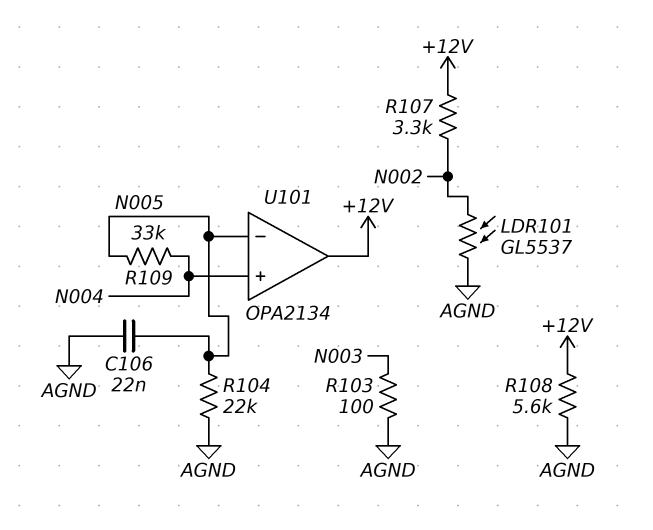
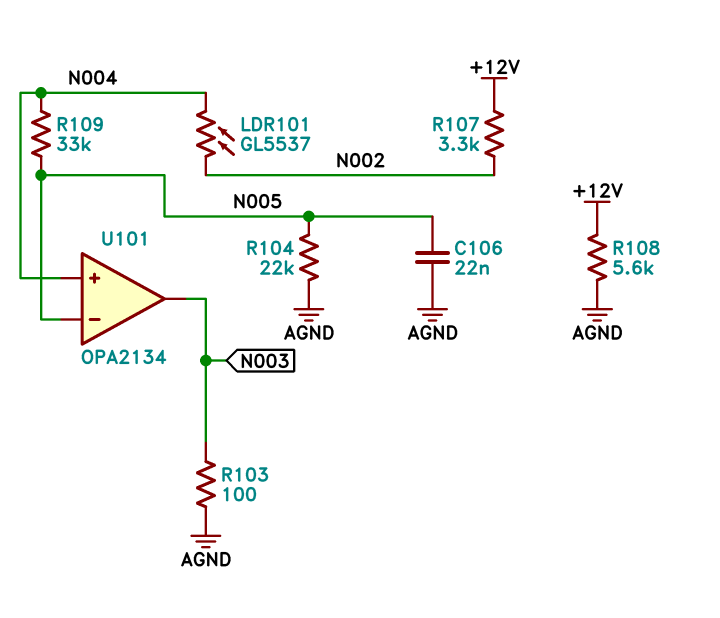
LDR101: GL5537 (AGND, N002) -> GL5537 (N002, N004)
U101 pin out: +12V -> N003

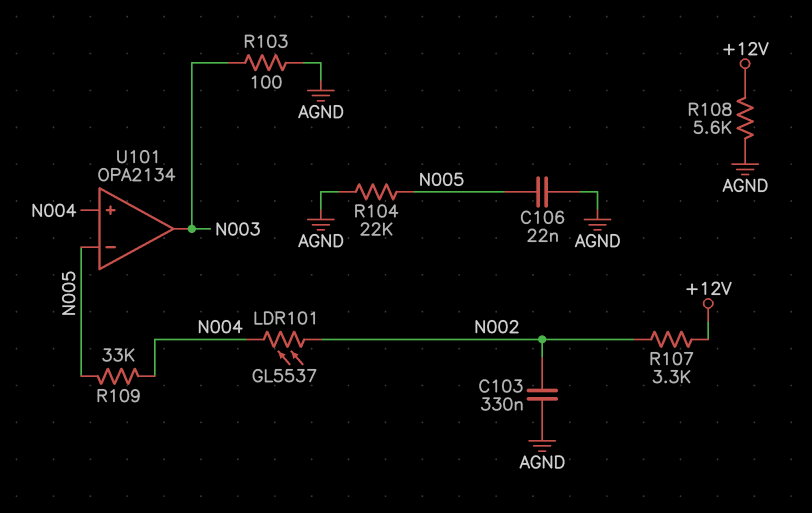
C103: none -> 330nF (AGND, N002)

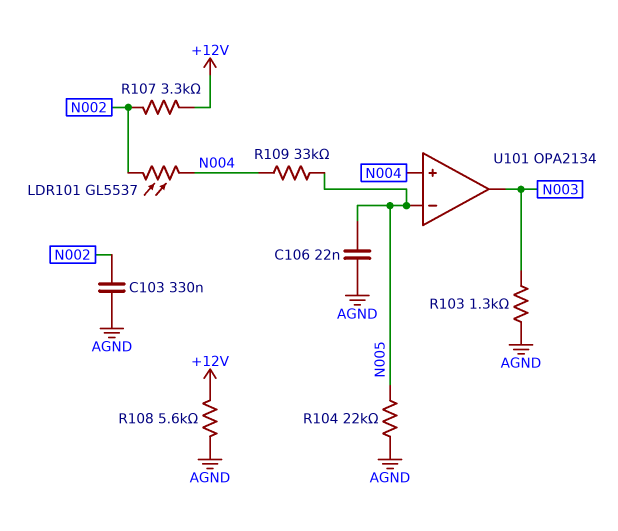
R103: 100 (AGND, N003) -> 1.3k (AGND, N003)

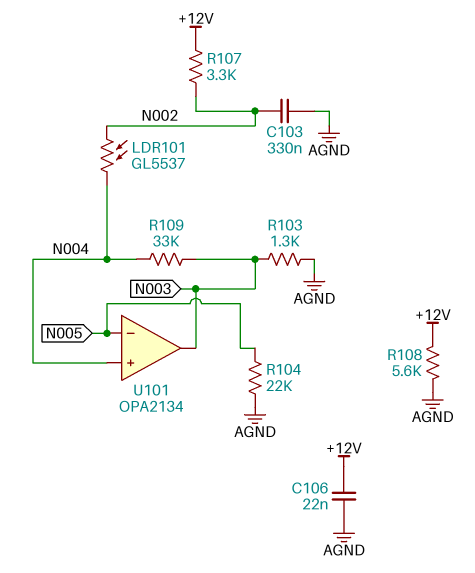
C106: 22nF (AGND, N005) -> 22nF (+12V, AGND)
R109: 33k (N004, N005) -> 33k (N003, N004)

